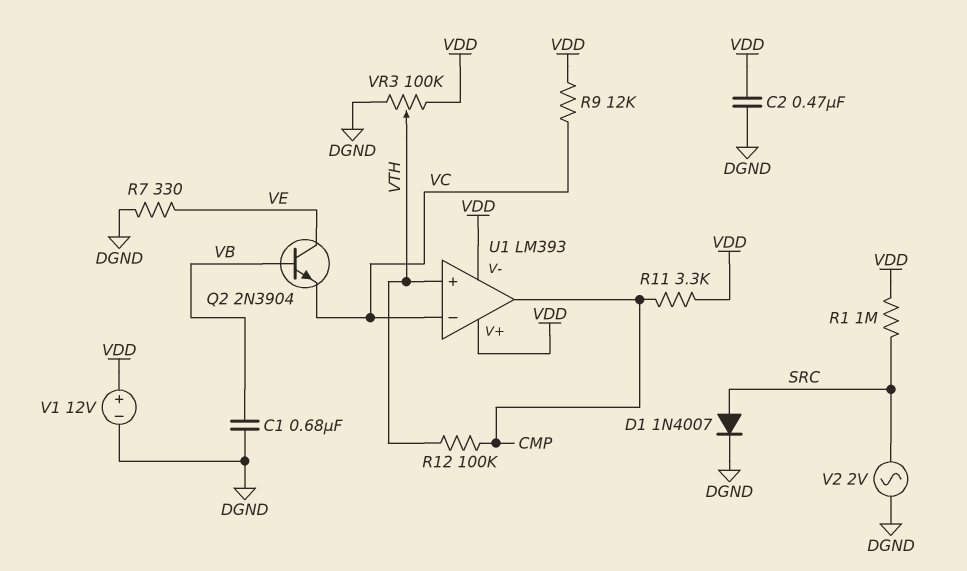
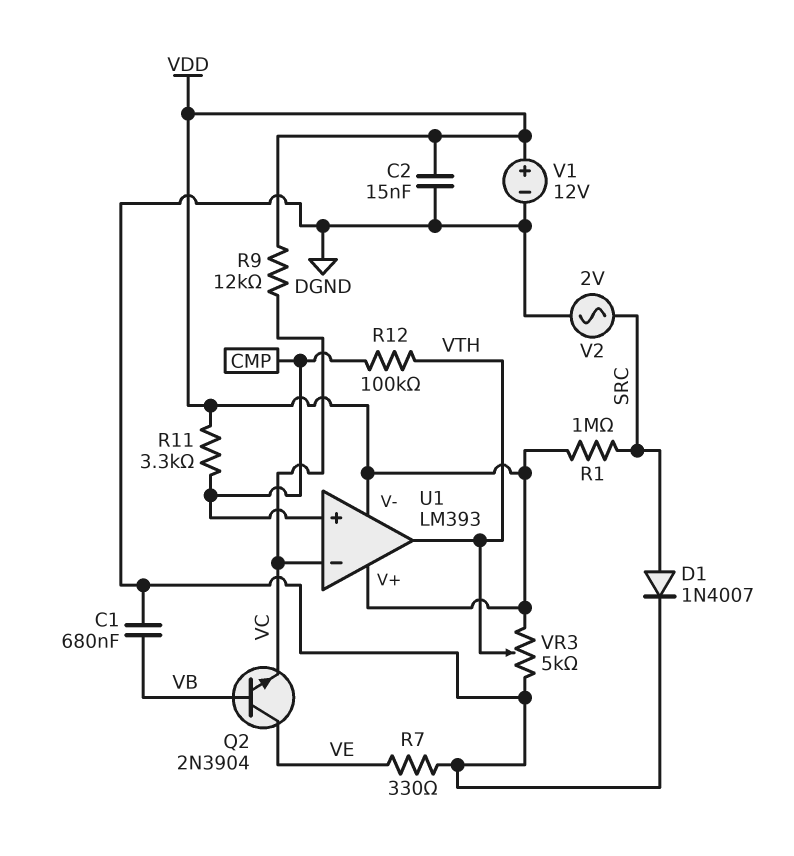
C2: 470nF (DGND, VDD) -> 15nF (DGND, VDD)
U1 pin in+: VTH -> CMP
U1 pin out: CMP -> VTH
VR3: 100k (DGND, VDD, wiper VTH) -> 5k (DGND, VDD, wiper VTH)

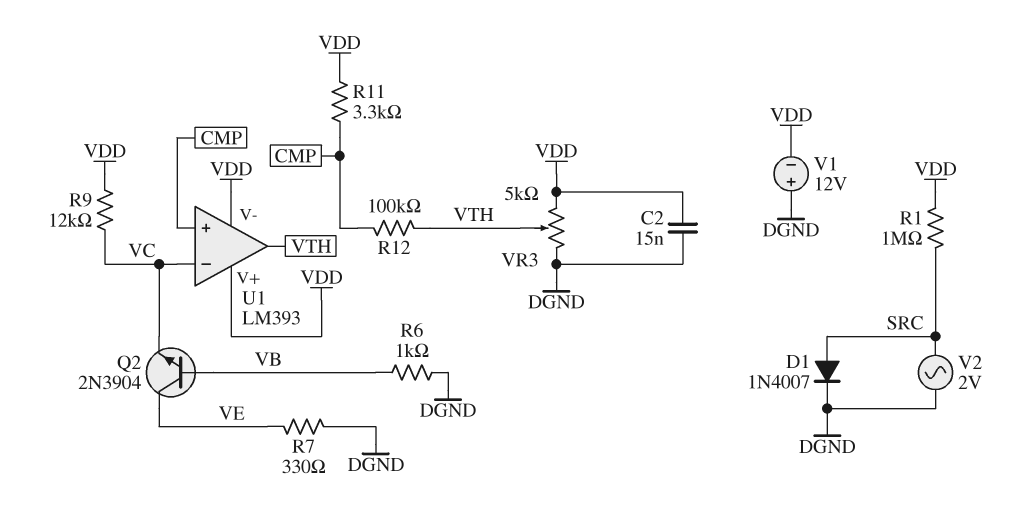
C1: 680nF (DGND, VB) -> none
R6: none -> 1k (DGND, VB)
V1: 12V (plus VDD, minus DGND) -> 12V (plus DGND, minus VDD)

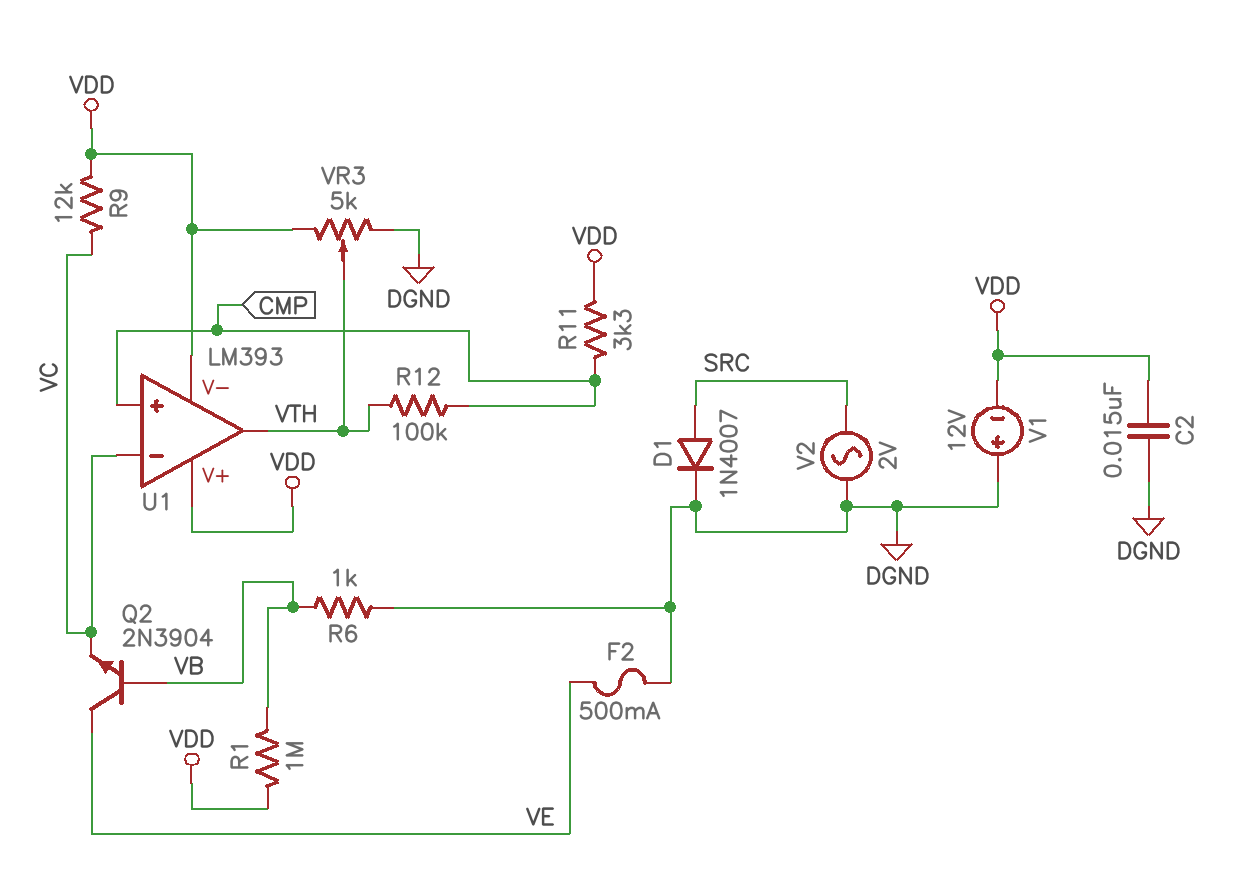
F2: none -> 500mA (DGND, VE)
R1: 1M (SRC, VDD) -> 1M (VB, VDD)
R7: 330 (DGND, VE) -> none

